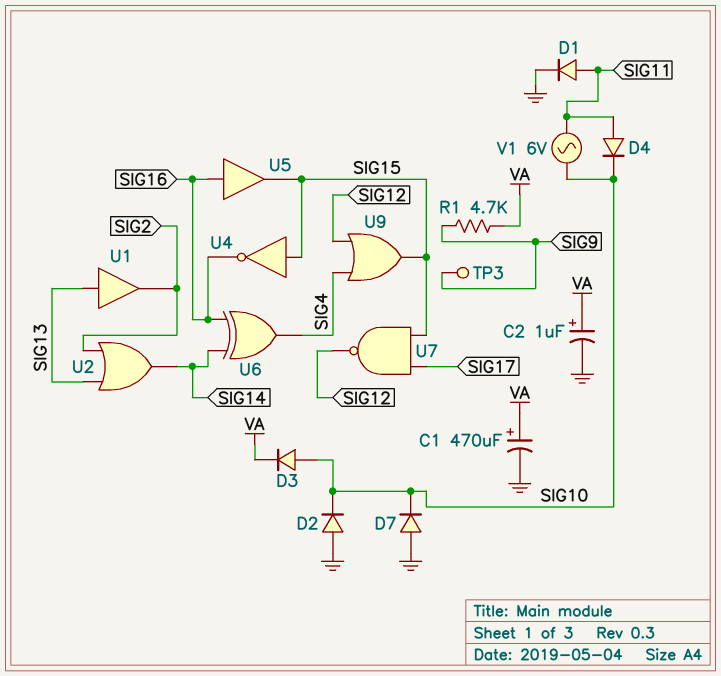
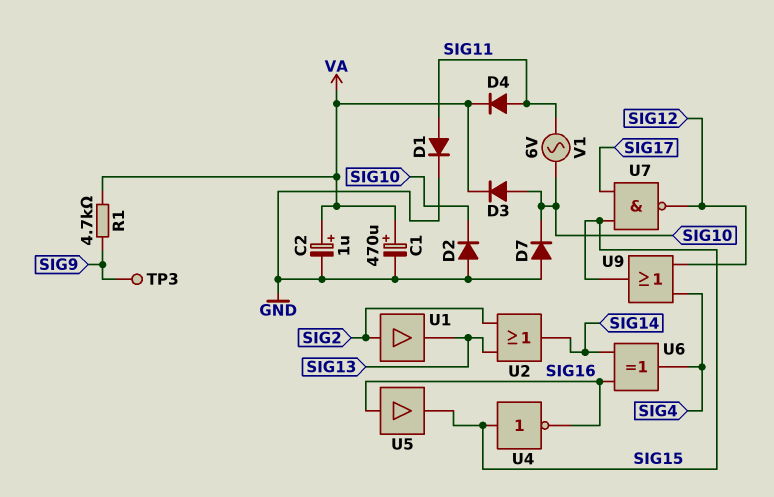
D4: diode (A SIG11, K SIG10) -> diode (A SIG11, K VA)
U1: buffer (in SIG13, out SIG2) -> buffer (in SIG2, out SIG13)

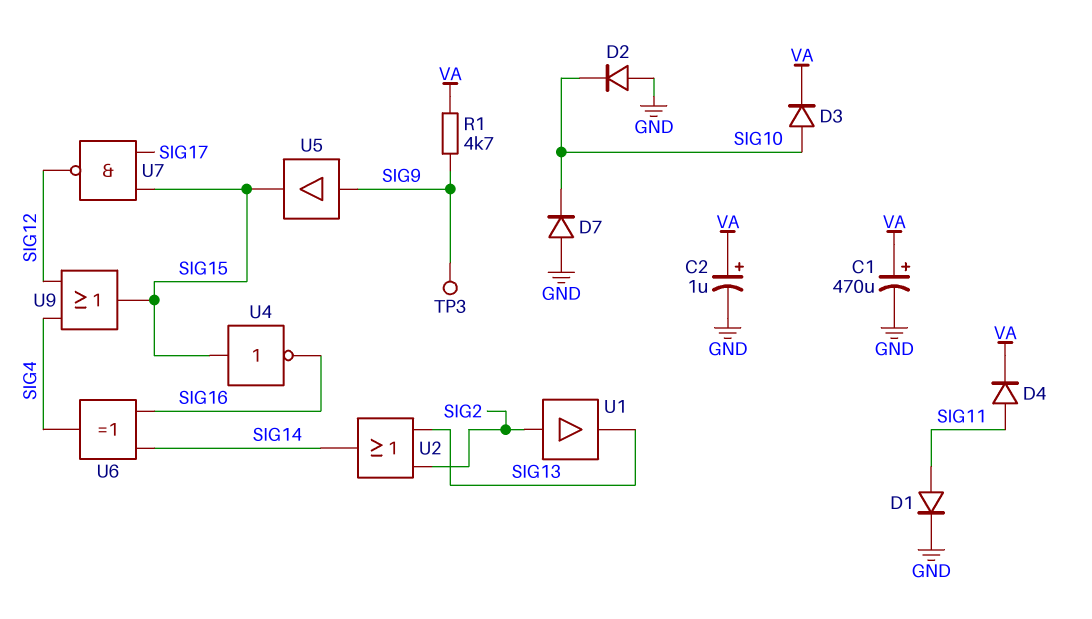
U5: buffer (in SIG16, out SIG15) -> buffer (in SIG9, out SIG15)
V1: AC 6V (SIG10, SIG11) -> none

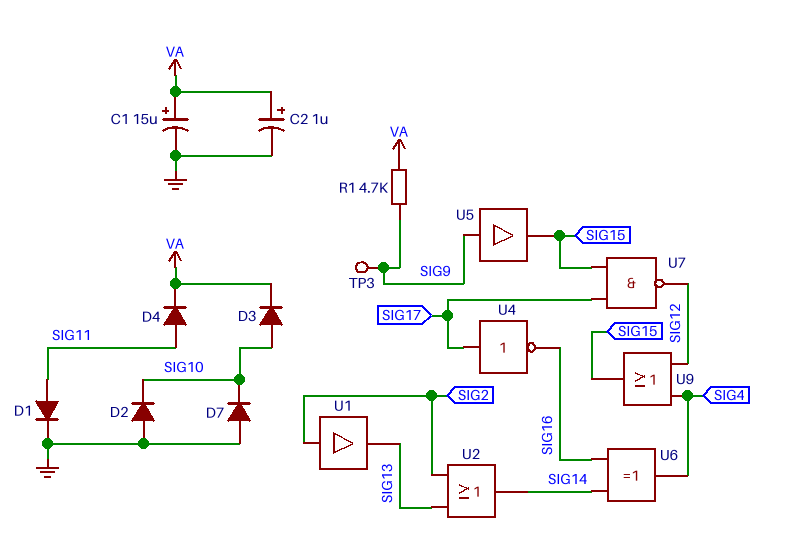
C1: 470uF (plus VA, minus GND) -> 15uF (plus VA, minus GND)
U4: NOT (in SIG15, out SIG16) -> NOT (in SIG17, out SIG16)

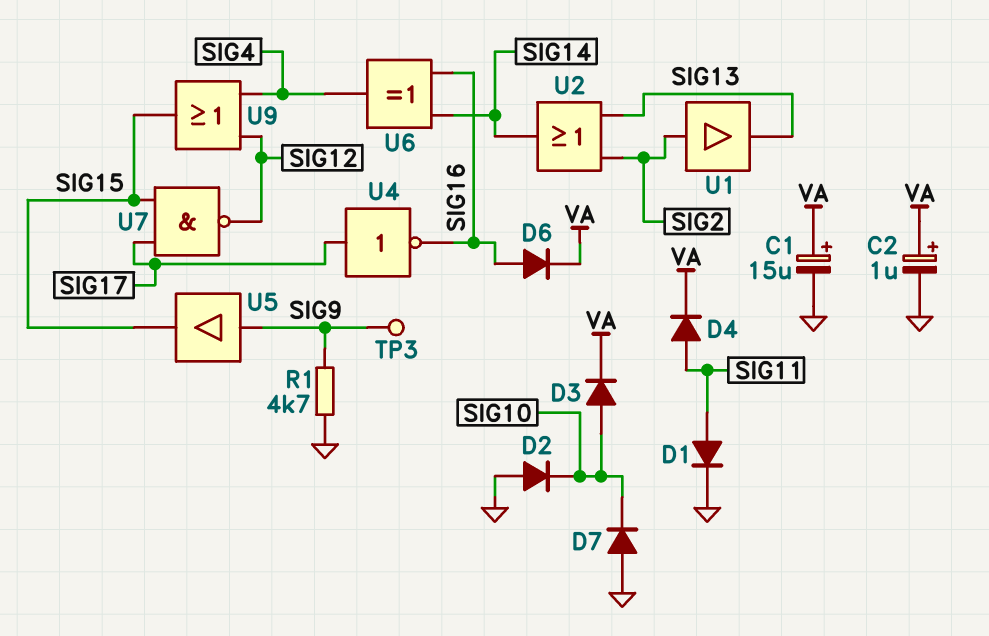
D6: none -> diode (A SIG16, K VA)
R1: 4.7k (SIG9, VA) -> 4.7k (GND, SIG9)

